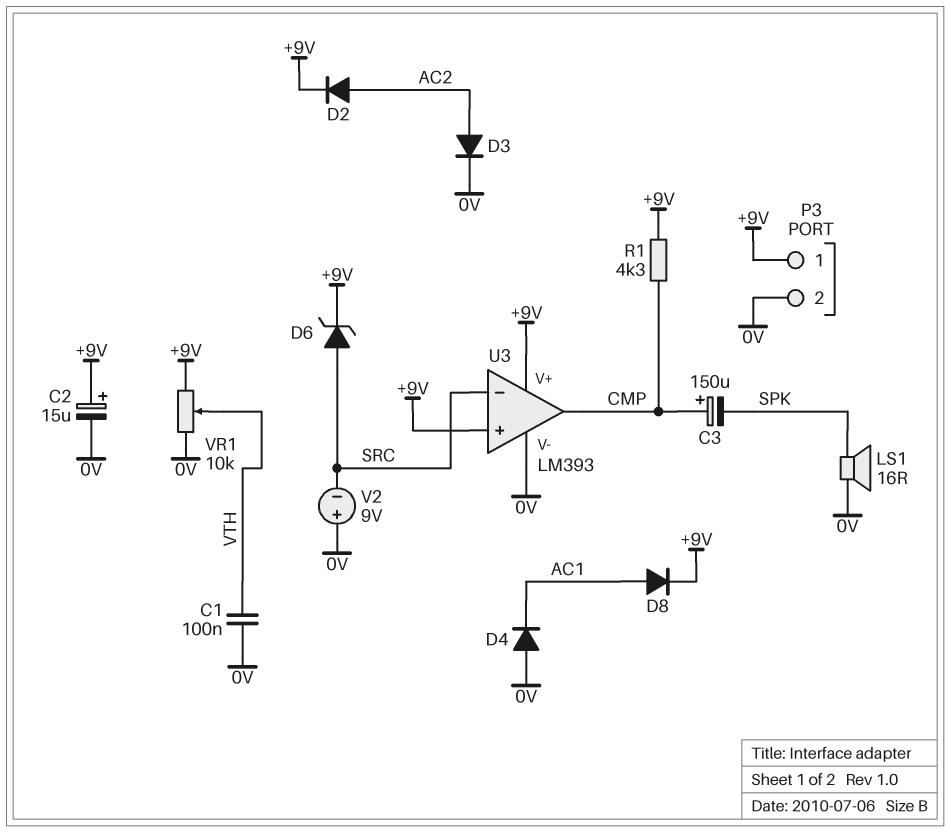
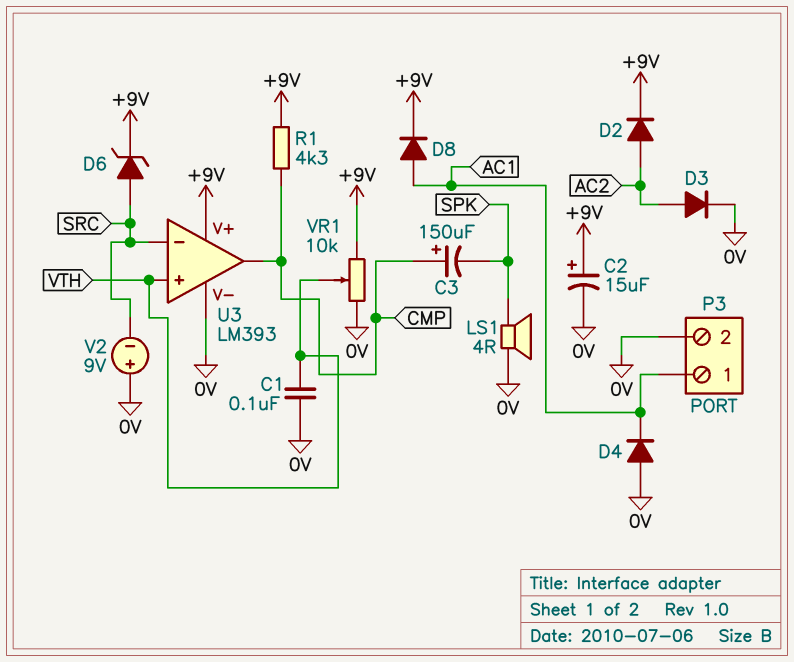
LS1: speaker 16R (0V, SPK) -> speaker 4R (0V, SPK)
P3 pin 1: +9V -> AC1
U3 pin in+: +9V -> VTH

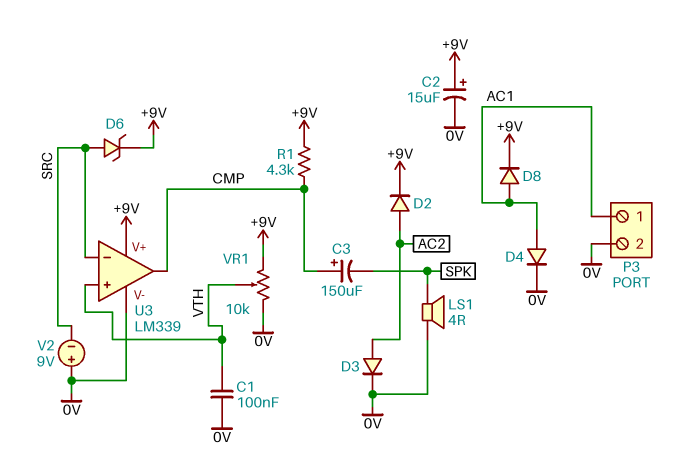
D4: diode (A 0V, K AC1) -> diode (A AC1, K 0V)
U3: LM393 -> LM339

